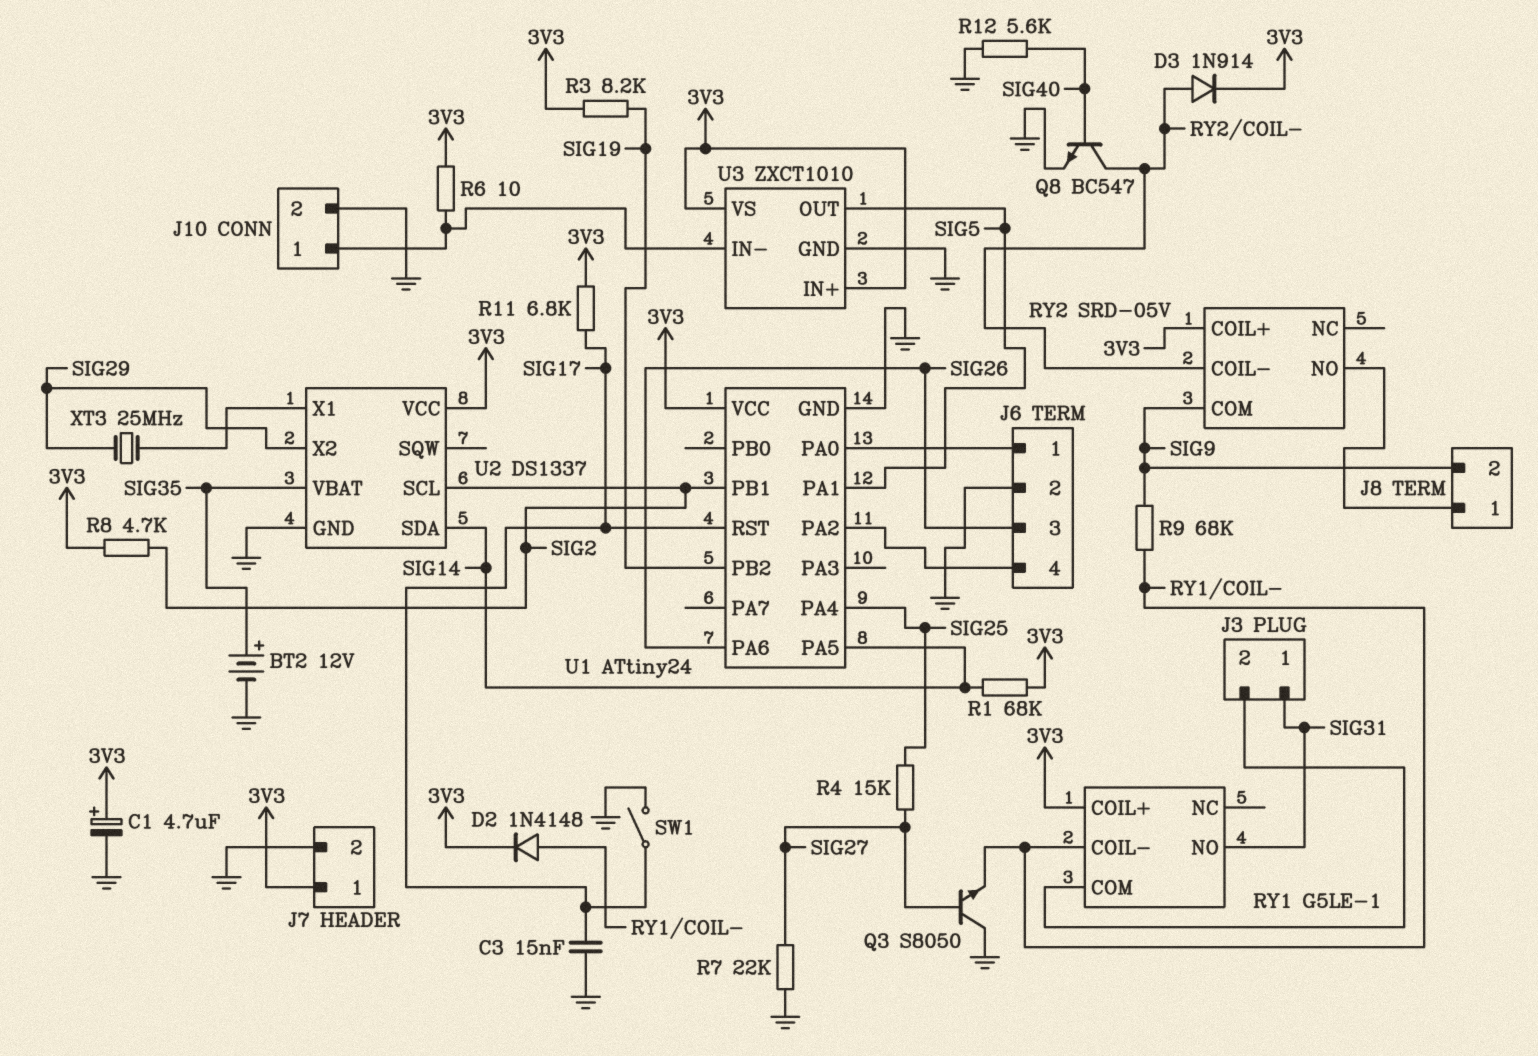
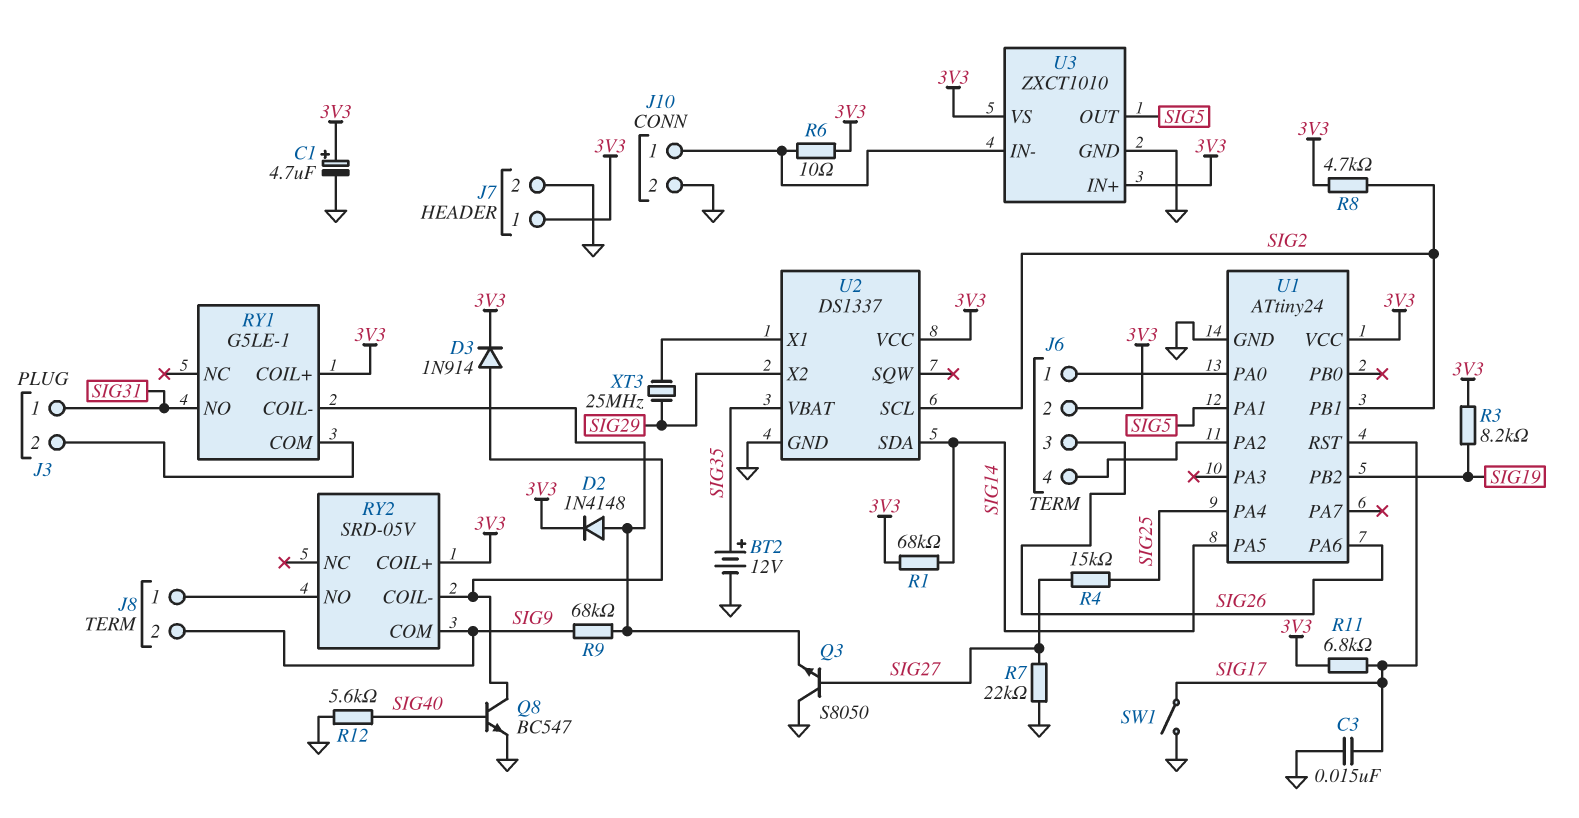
J6 pin 2: GND -> 3V3

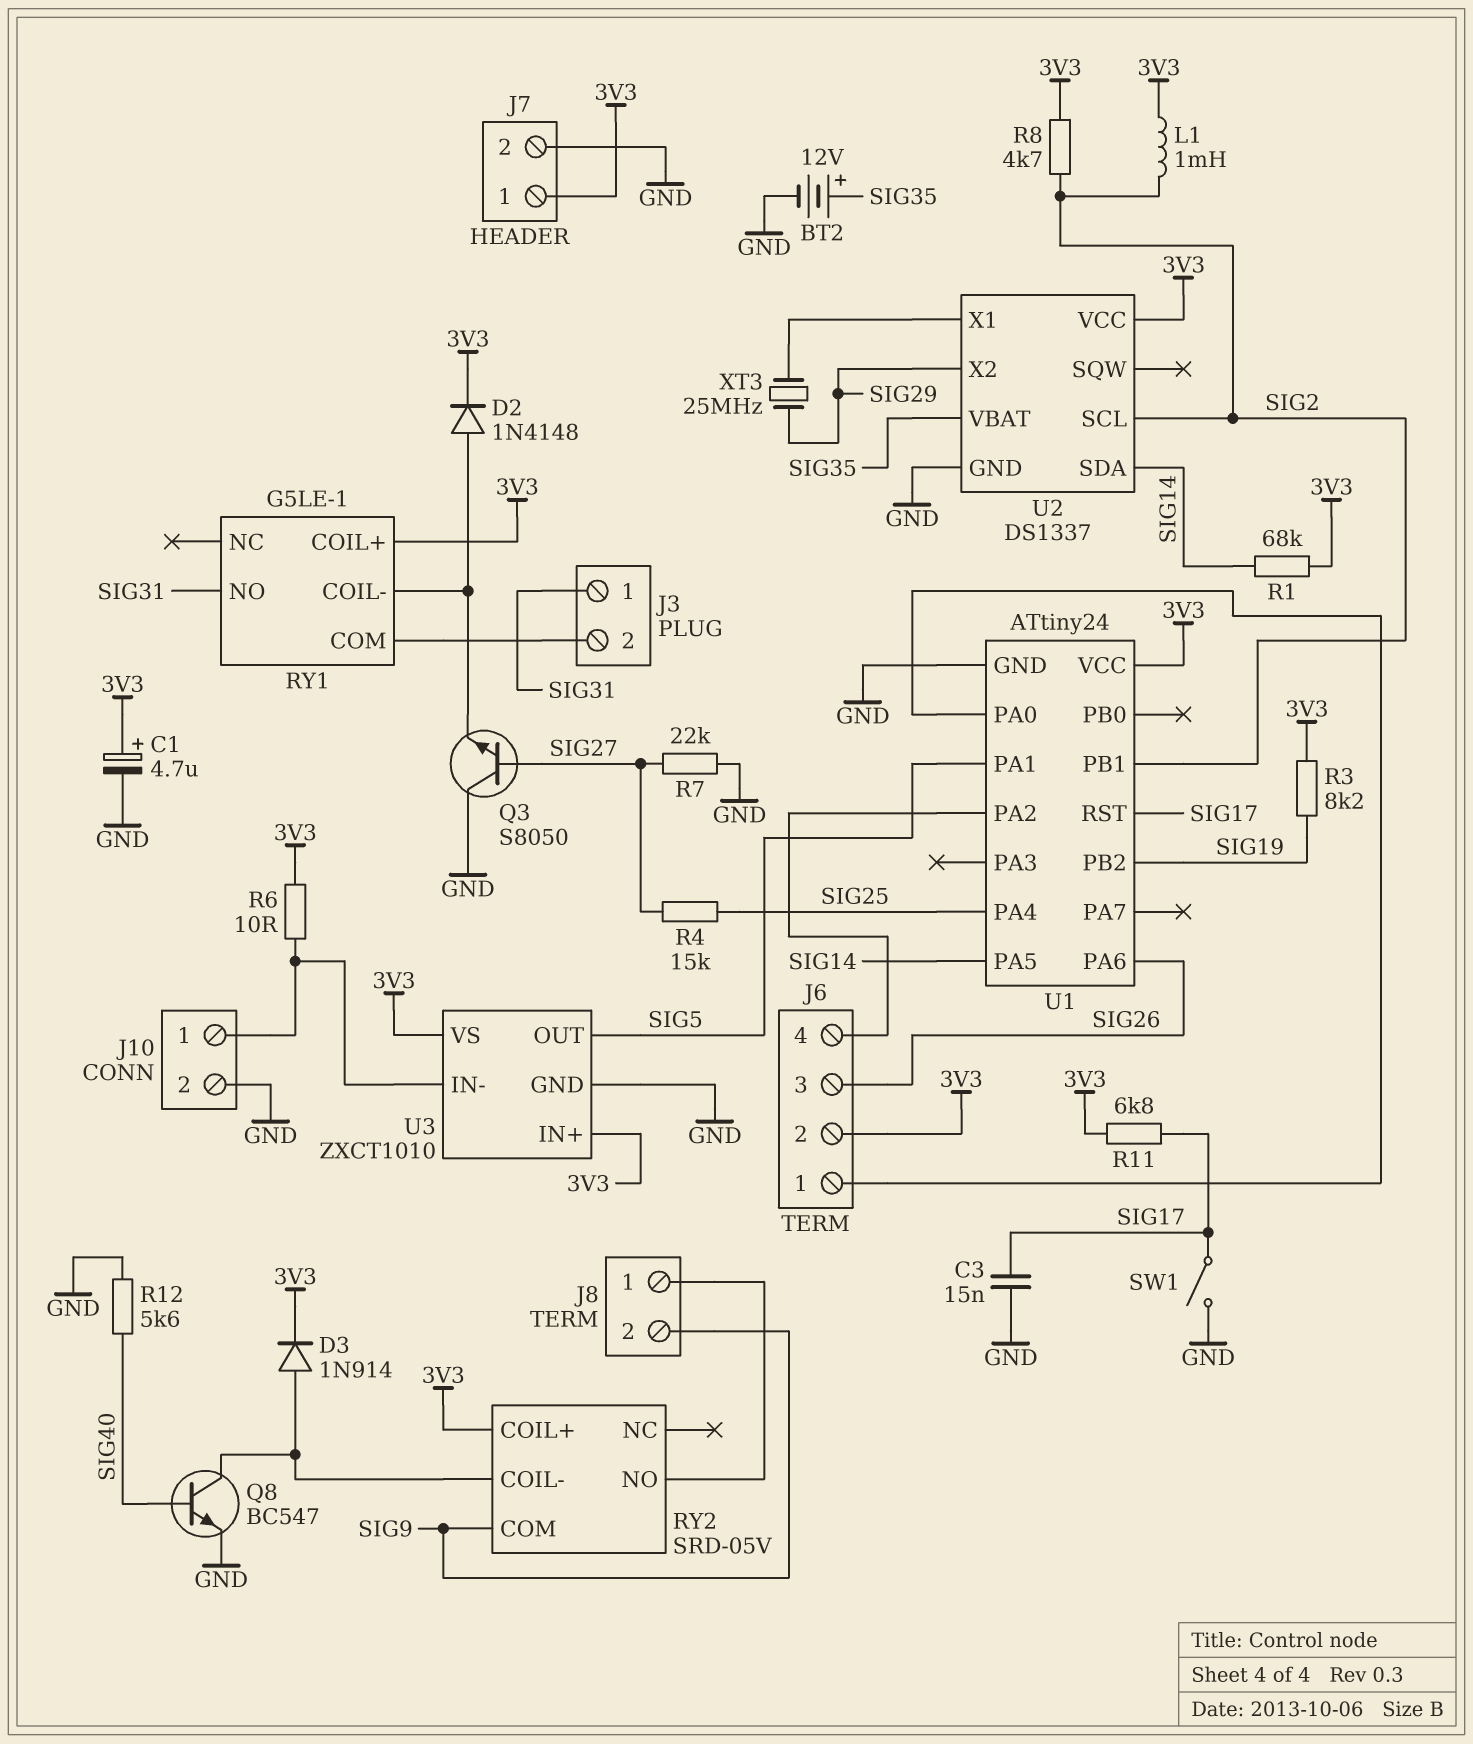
L1: none -> 1mH (3V3, SIG2)
R9: 68k (RY1/COIL-, SIG9) -> none

